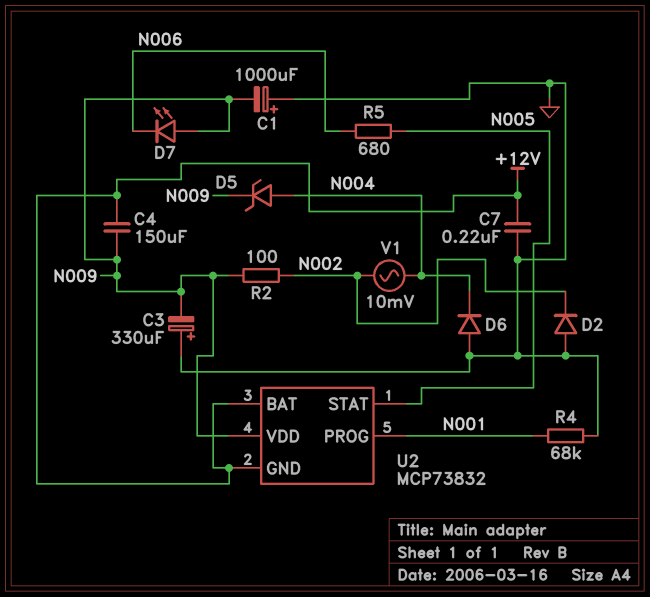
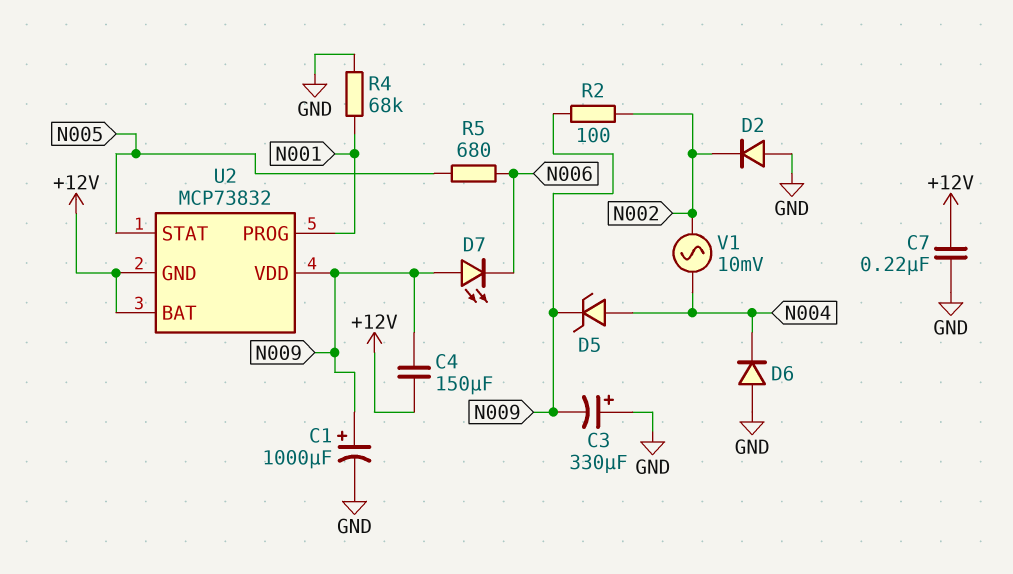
C1: 1000uF (plus GND, minus N009) -> 1000uF (plus N009, minus GND)

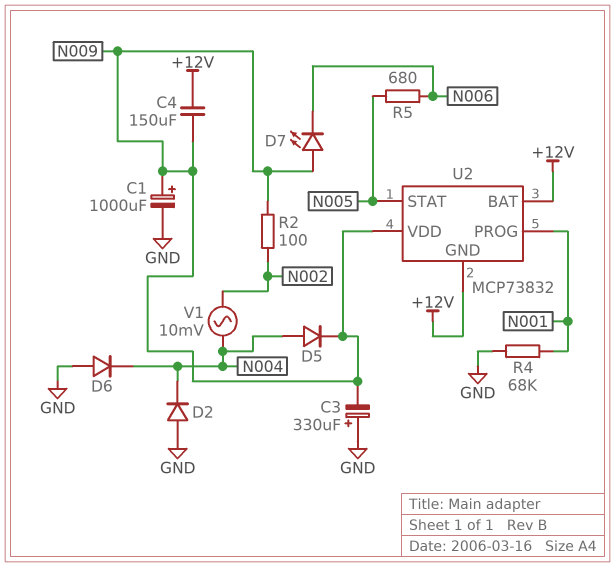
C7: 220nF (+12V, GND) -> none
D2: diode (A GND, K N002) -> diode (A GND, K N004)
D5: zener (A N004, K N009) -> diode (A N004, K N009)

